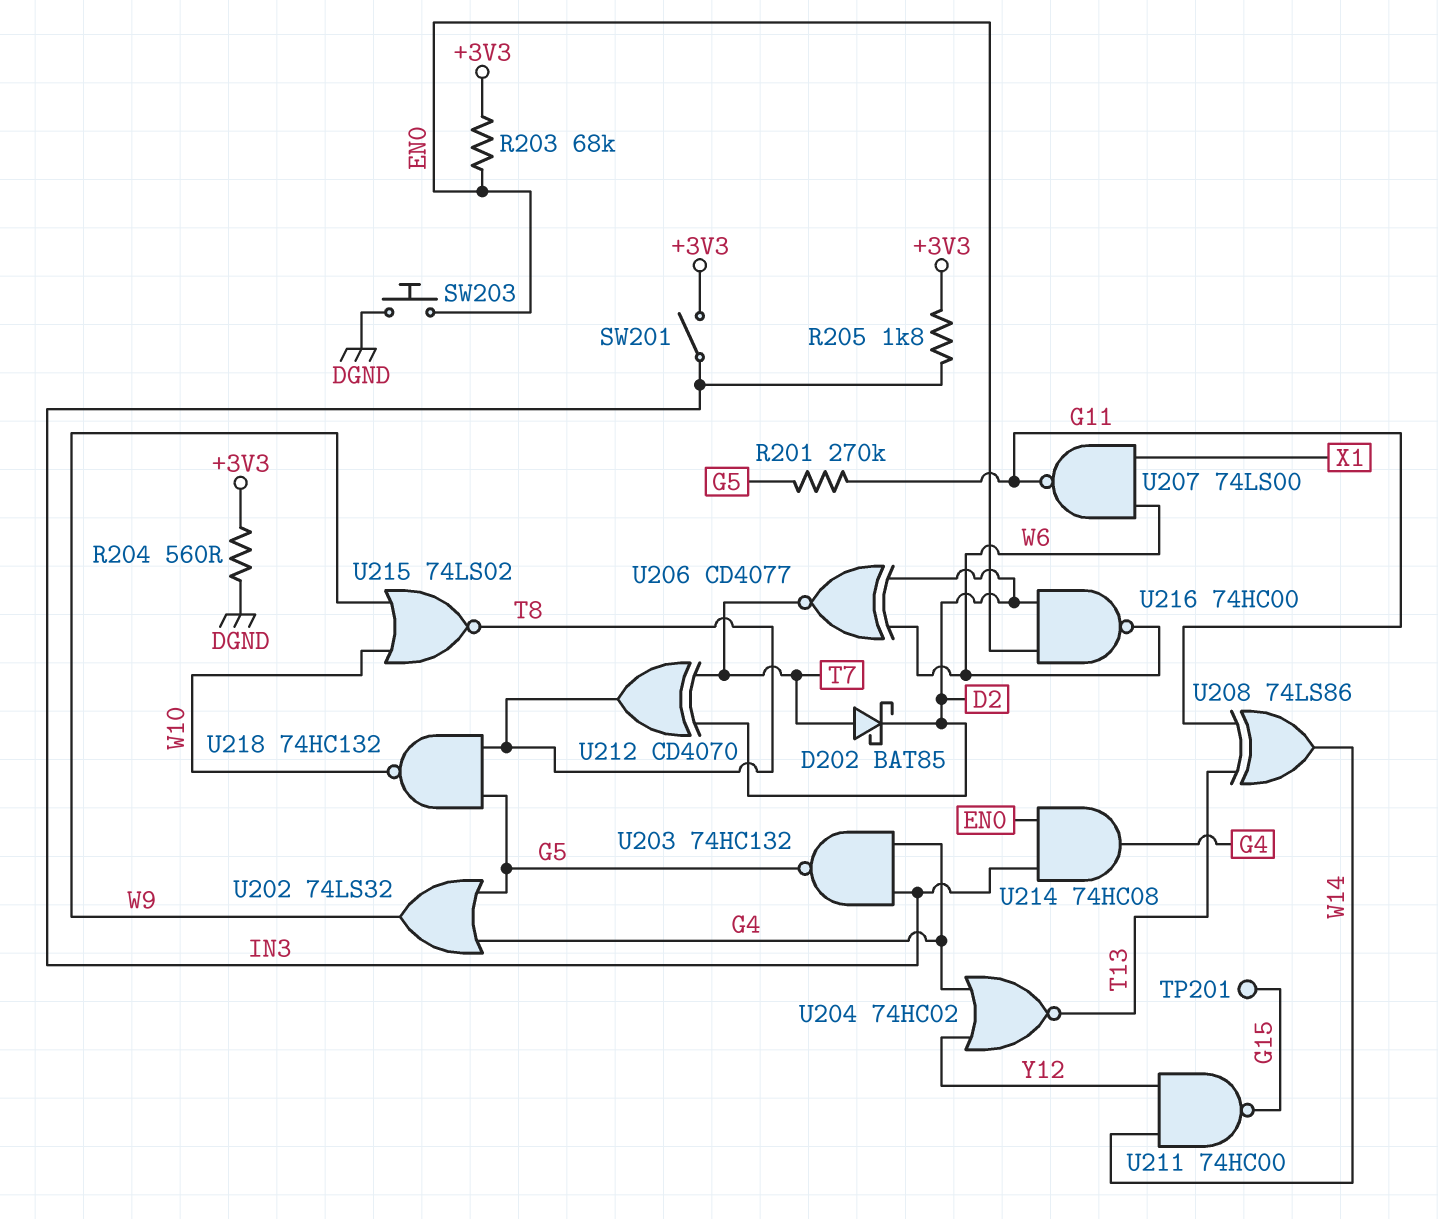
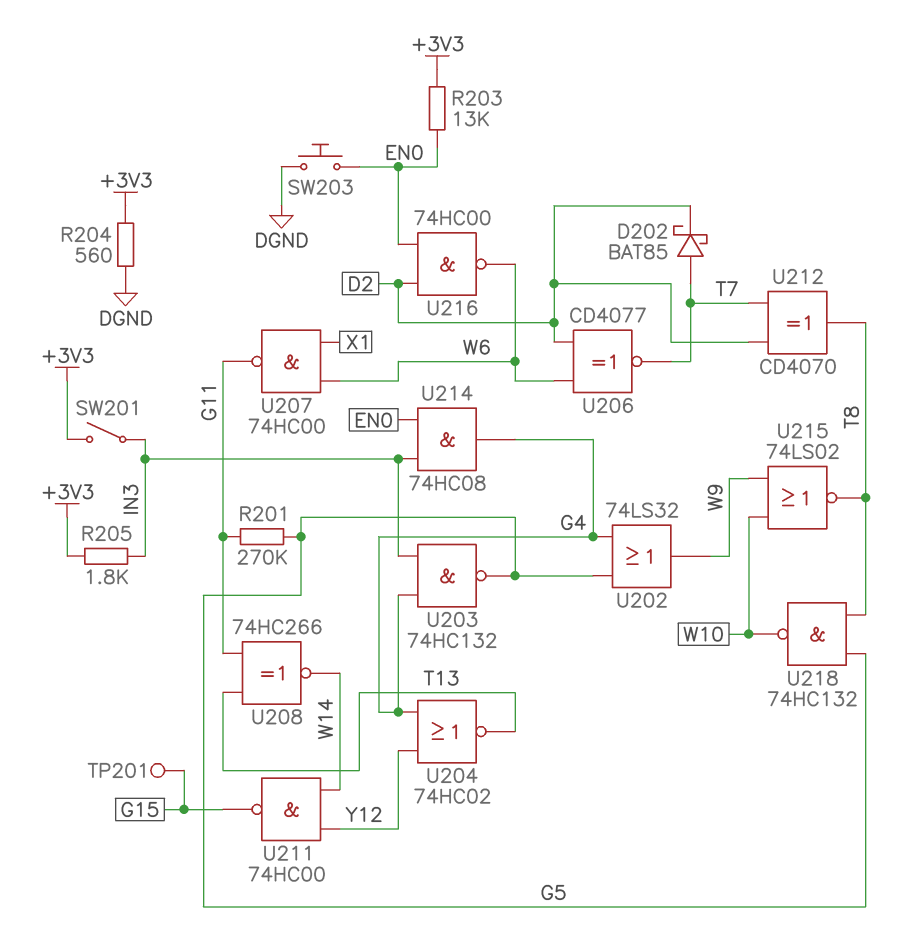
R203: 68k (+3V3, EN0) -> 13k (+3V3, EN0)
U207: NAND 74LS00 (in W6, in X1, out G11) -> NAND 74HC00 (in W6, in X1, out G11)
U208: XOR 74LS86 (in G11, in T13, out W14) -> XNOR 74HC266 (in G11, in T13, out W14)

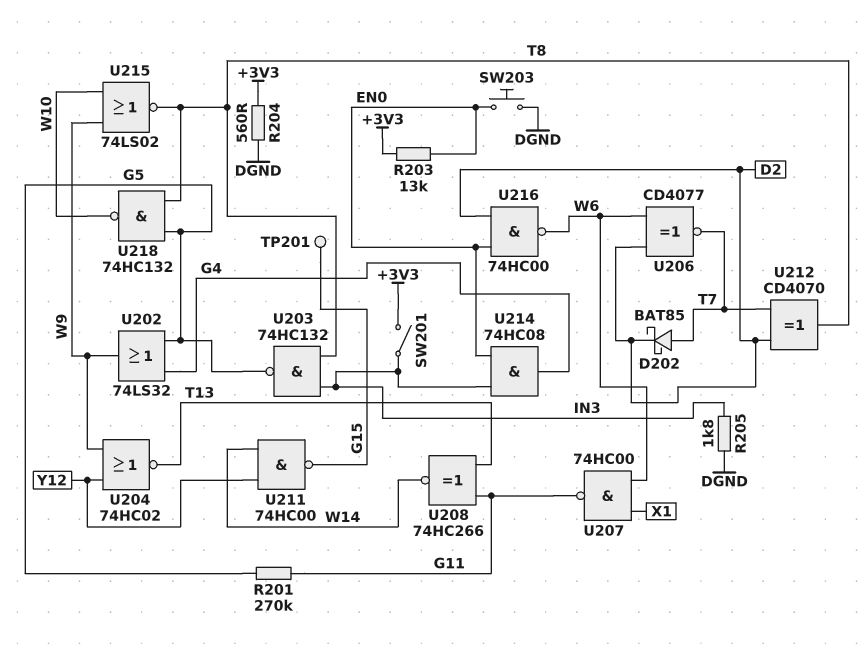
R205: 1.8k (+3V3, IN3) -> 1.8k (DGND, IN3)
U203: NAND 74HC132 (in G4, in IN3, out G5) -> NAND 74HC132 (in IN3, in T8, out G5)
U204: NOR 74HC02 (in G4, in Y12, out T13) -> NOR 74HC02 (in W9, in Y12, out T13)

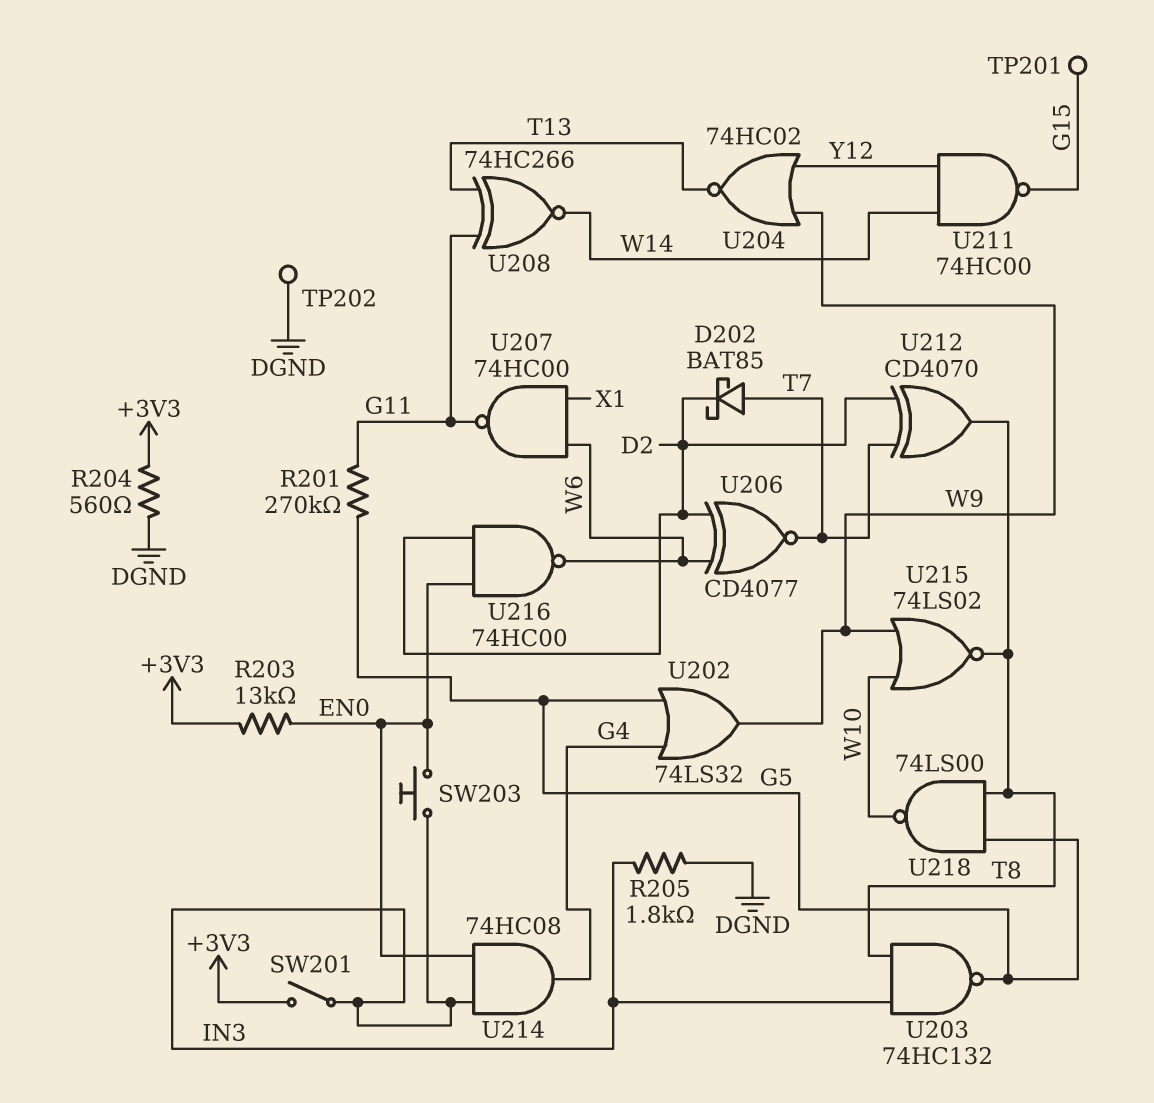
SW203: button (DGND, EN0) -> button (EN0, IN3)
TP202: none -> test point (DGND)
U218: NAND 74HC132 (in G5, in T8, out W10) -> NAND 74LS00 (in G5, in T8, out W10)

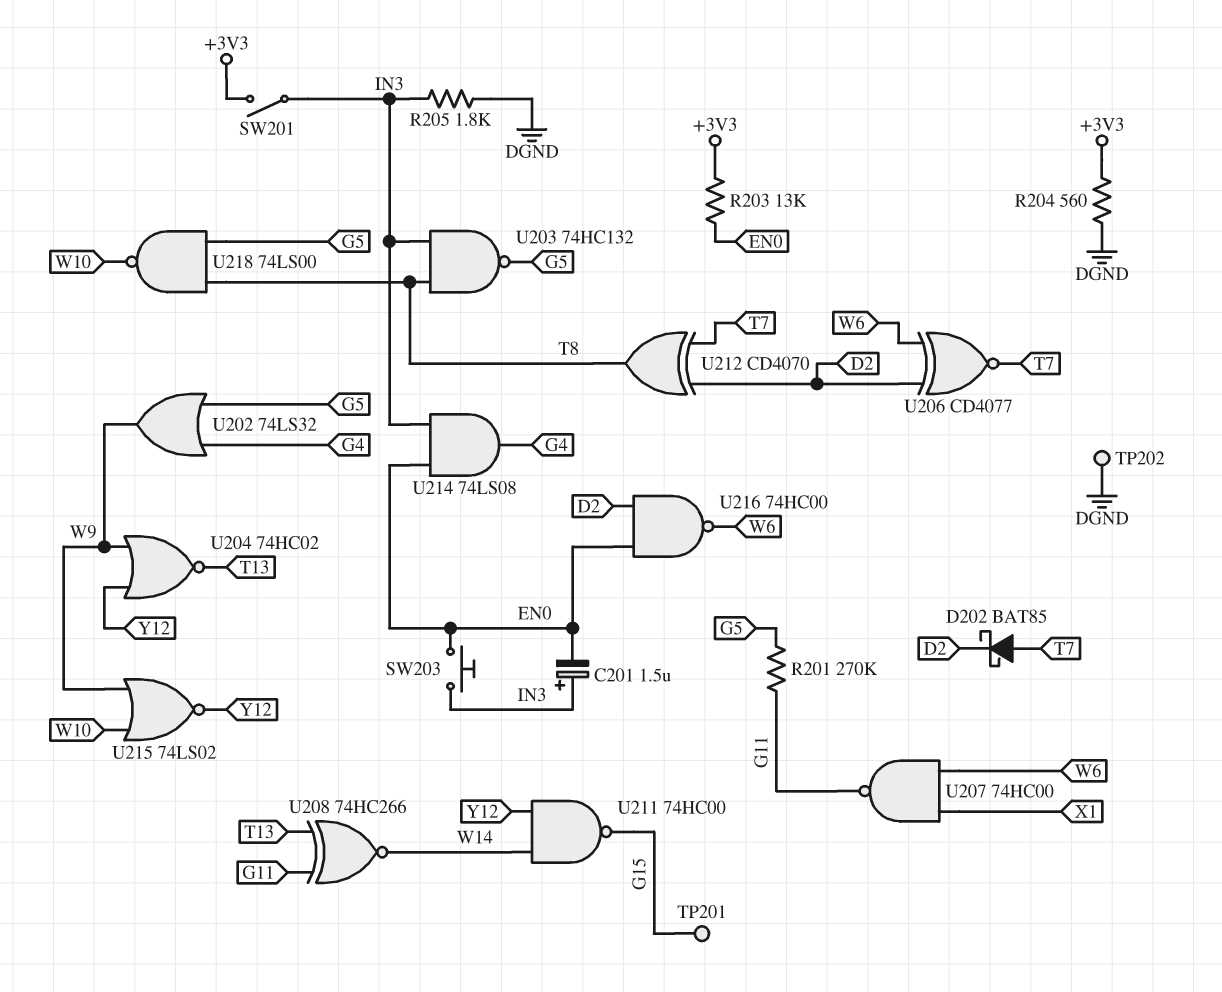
C201: none -> 1.5uF (plus IN3, minus EN0)
U214: AND 74HC08 (in EN0, in IN3, out G4) -> AND 74LS08 (in EN0, in IN3, out G4)
U215: NOR 74LS02 (in W9, in W10, out T8) -> NOR 74LS02 (in W9, in W10, out Y12)

